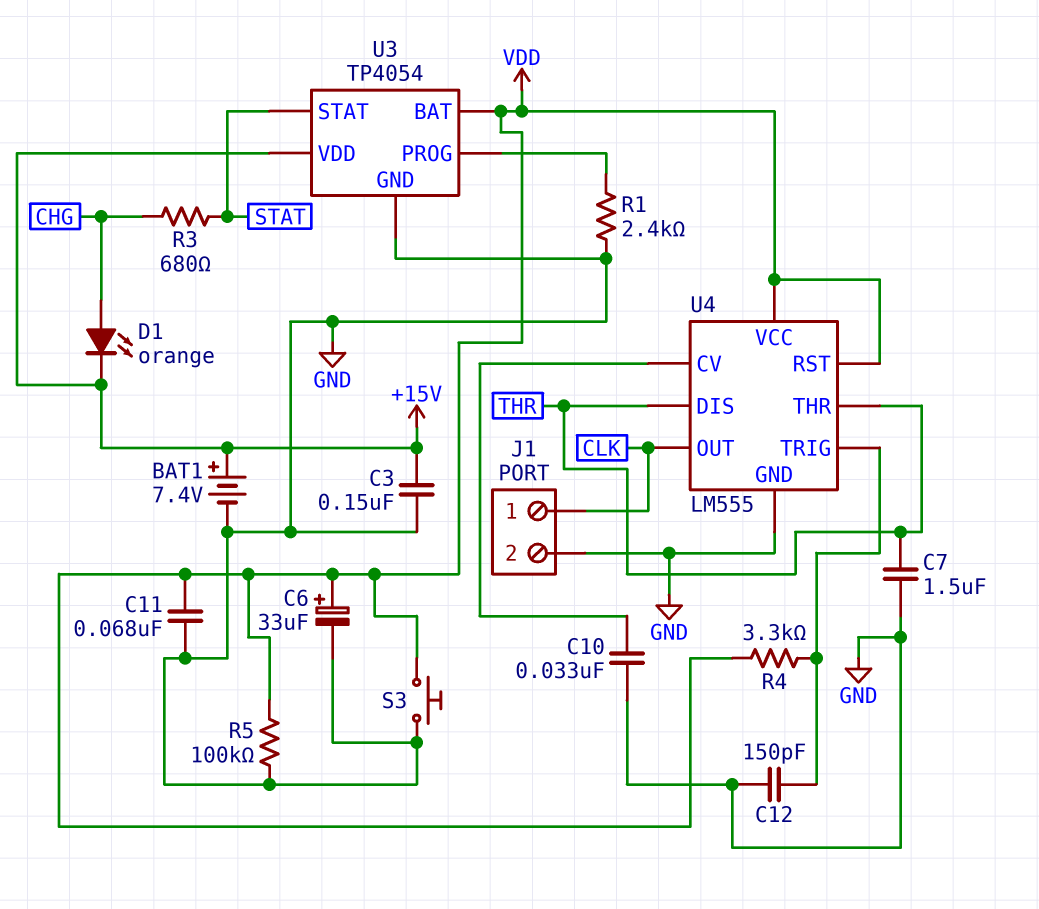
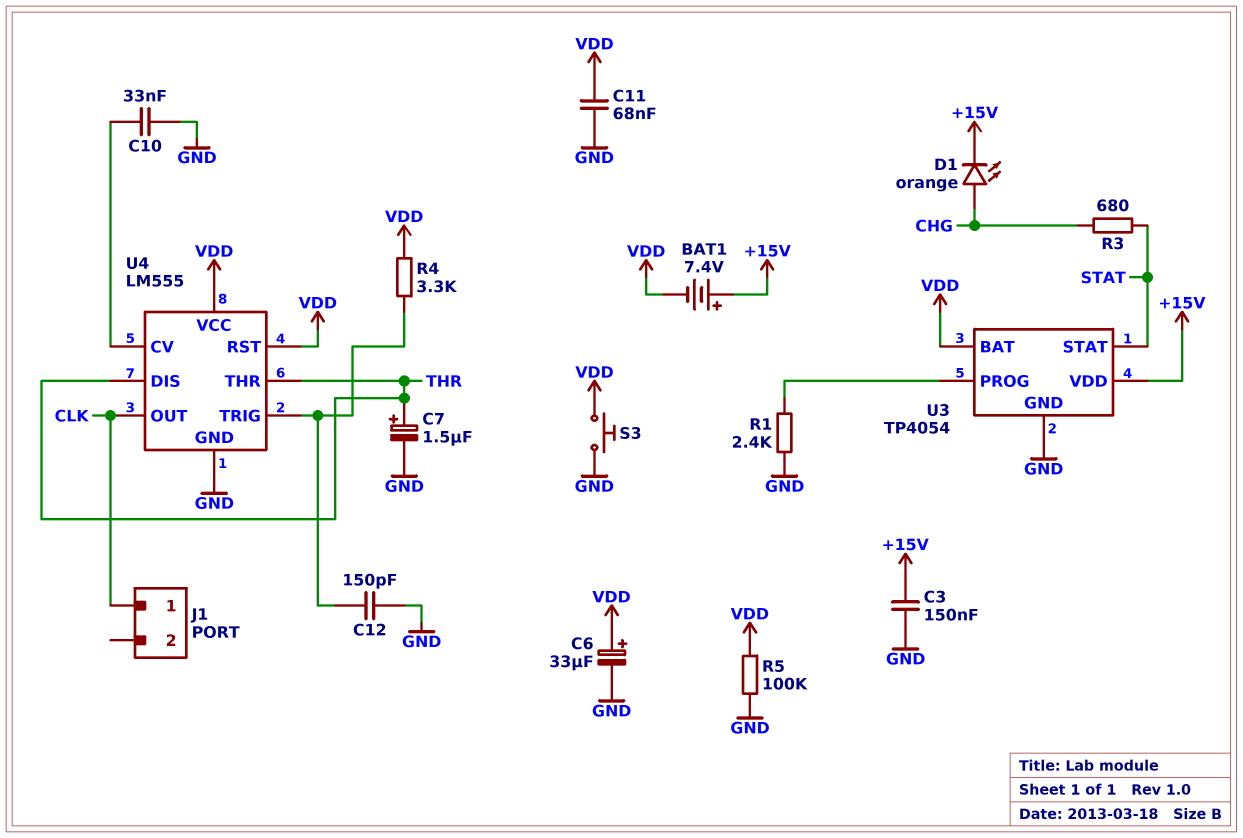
BAT1: 7.4V (plus +15V, minus GND) -> 7.4V (plus +15V, minus VDD)
C7: 1.5uF (GND, THR) -> 1.5uF (plus THR, minus GND)
J1 pin 2: GND -> none

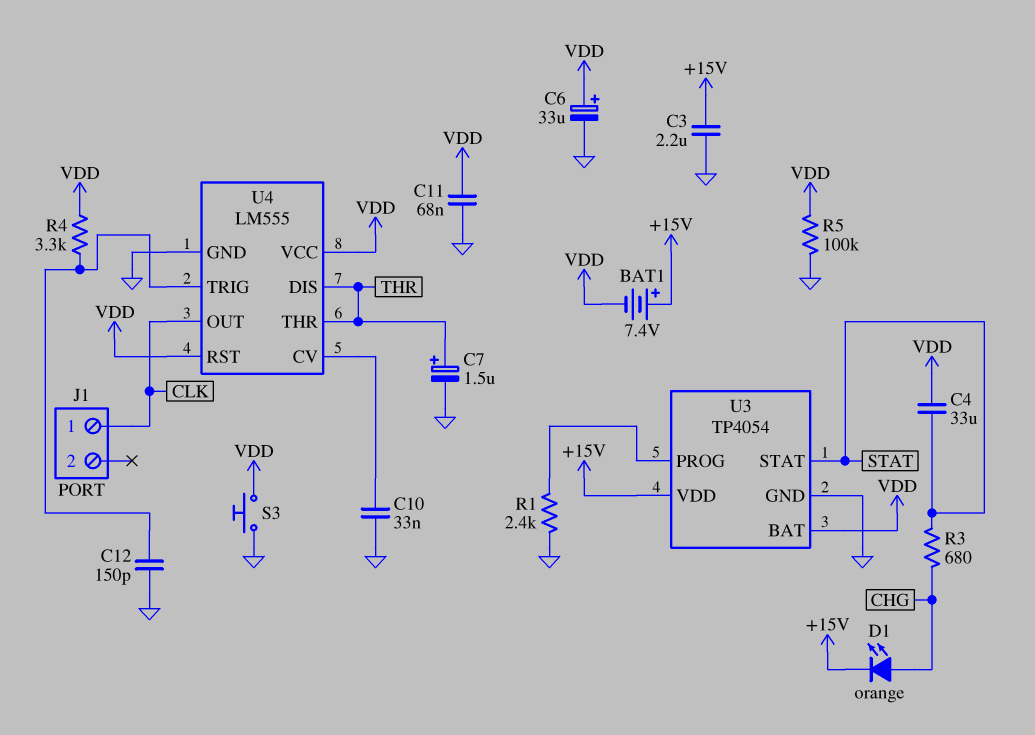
C3: 150nF (+15V, GND) -> 2.2uF (+15V, GND)
C4: none -> 33uF (STAT, VDD)

